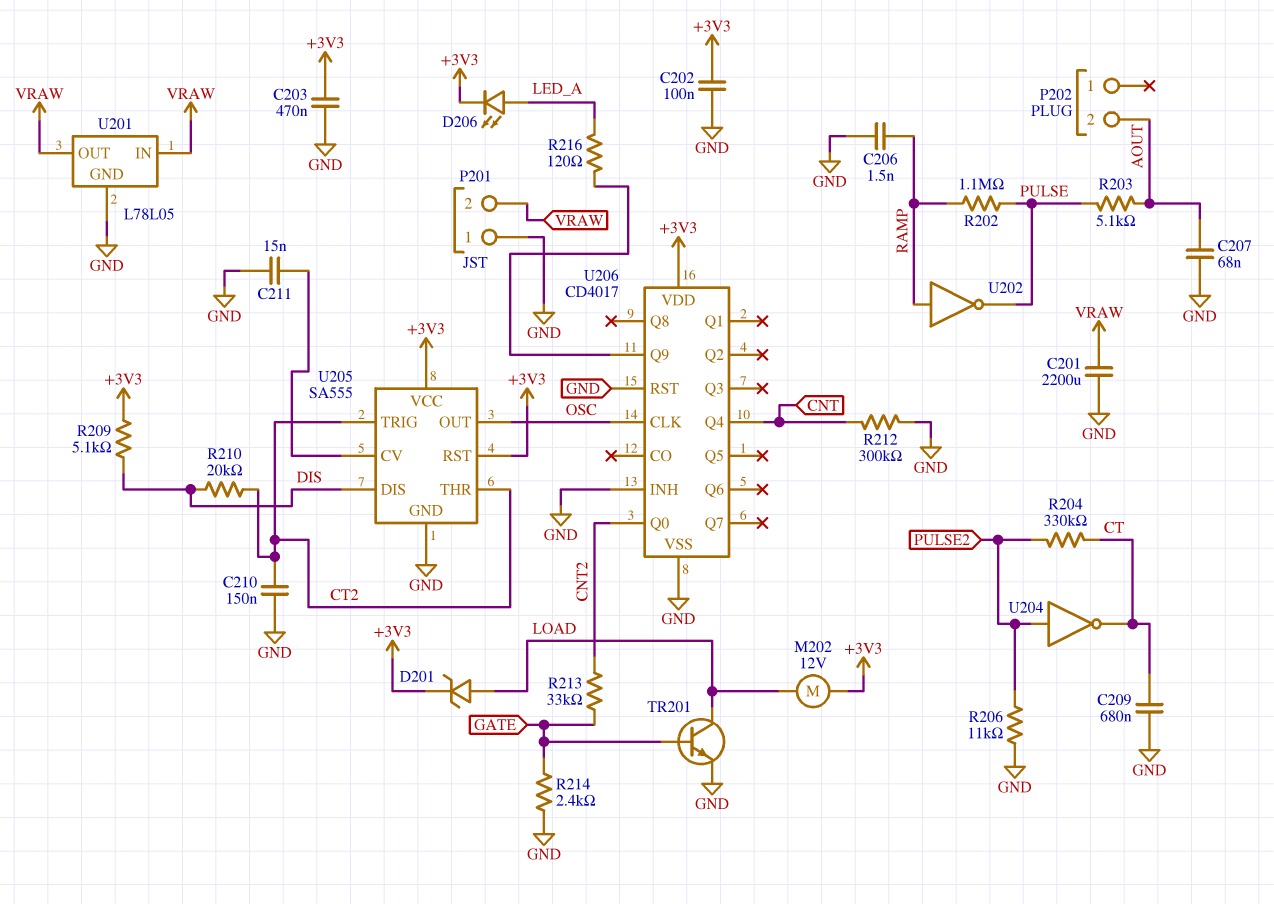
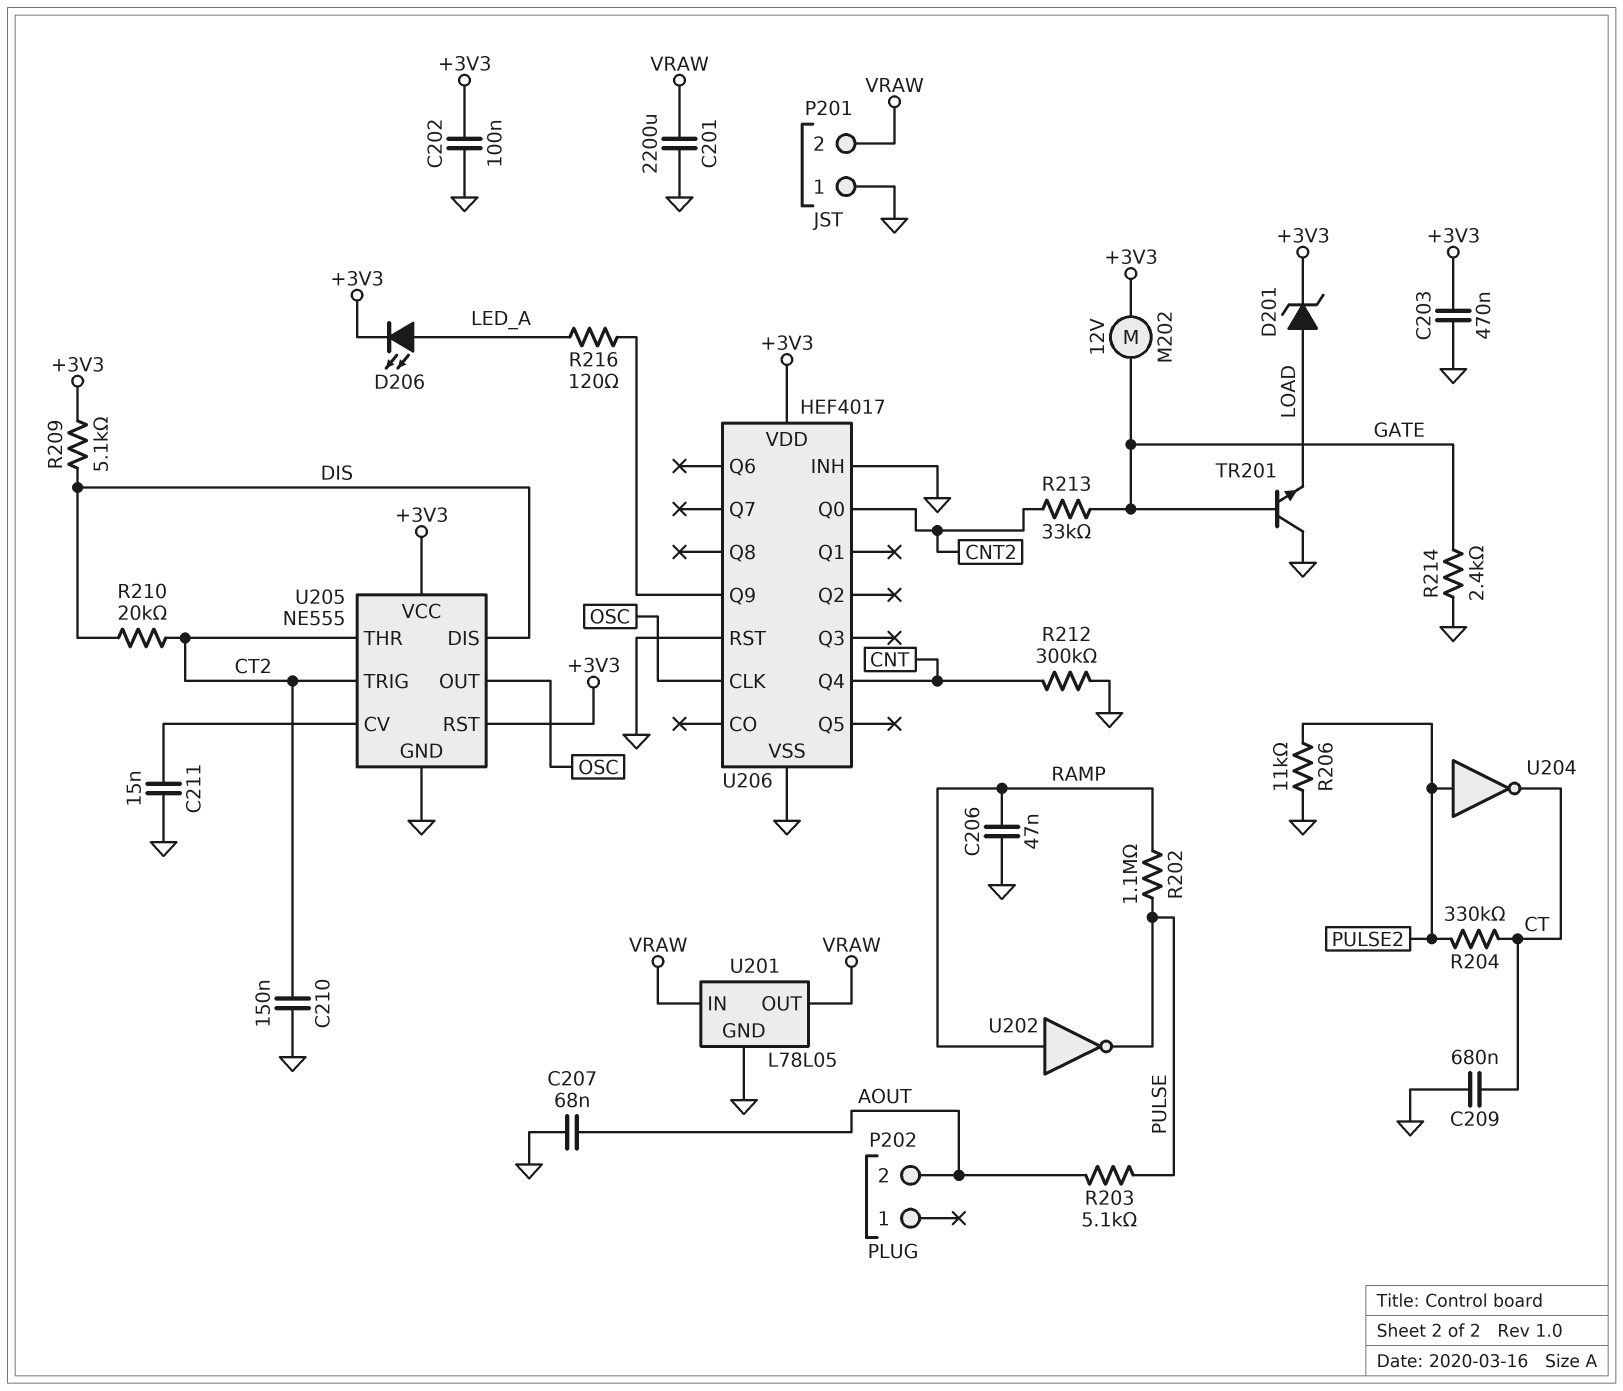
C206: 1.5nF (GND, RAMP) -> 47nF (GND, RAMP)
M202: motor 12V (+3V3, LOAD) -> motor 12V (+3V3, GATE)
TR201: NPN (B GATE, C LOAD, E GND) -> NPN (B GATE, C GND, E LOAD)
U205: SA555 -> NE555
U206: CD4017 -> HEF4017

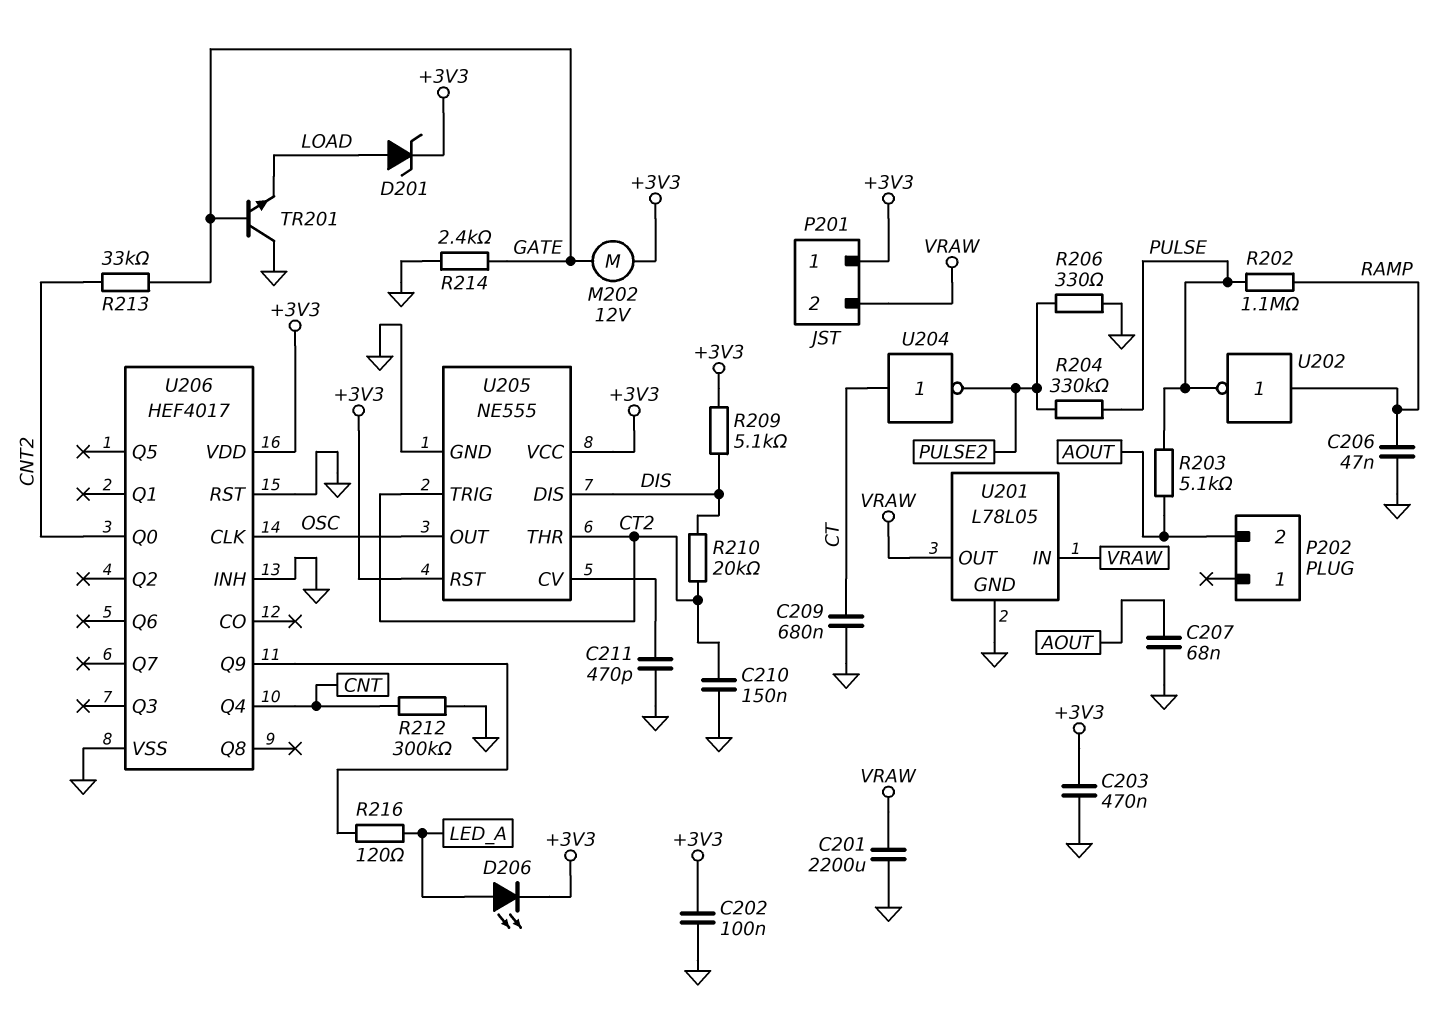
C211: 15nF (GND, U205/CV) -> 470pF (GND, U205/CV)
P201 pin 1: GND -> +3V3
R204: 330k (CT, PULSE2) -> 330k (PULSE, PULSE2)
R206: 11k (GND, PULSE2) -> 330 (GND, PULSE2)
U204: NOT (in PULSE2, out CT) -> NOT (in CT, out PULSE2)

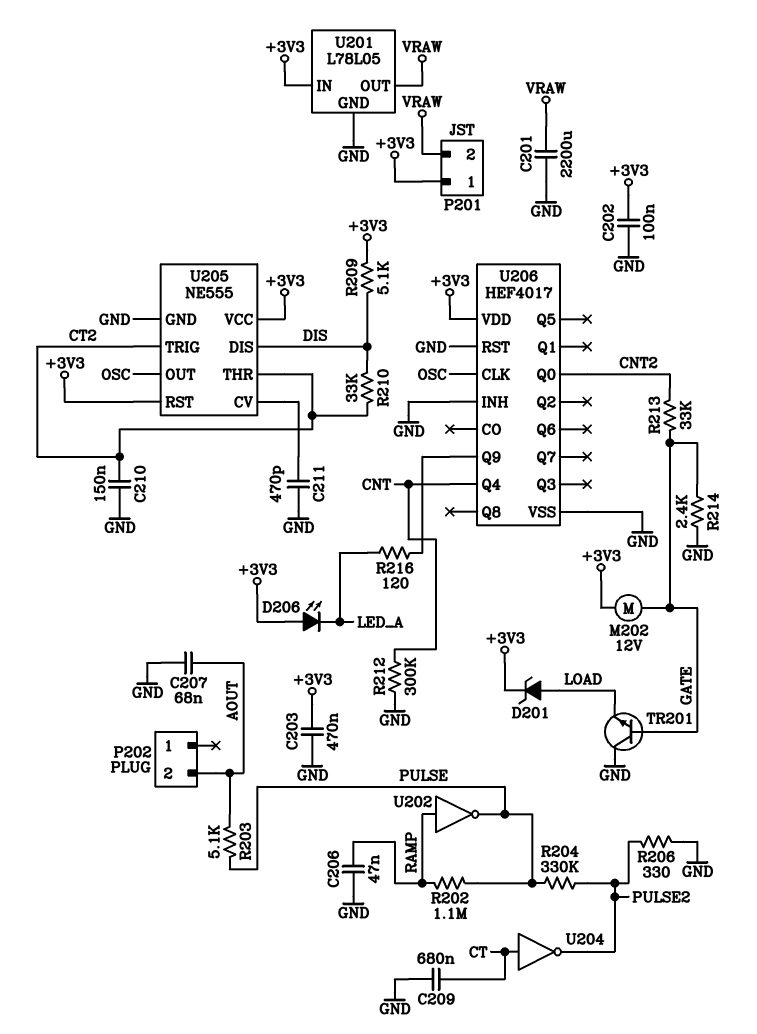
D206: LED (A LED_A, K +3V3) -> LED (A +3V3, K LED_A)
R210: 20k (CT2, DIS) -> 33k (CT2, DIS)
U201 pin IN: VRAW -> +3V3

